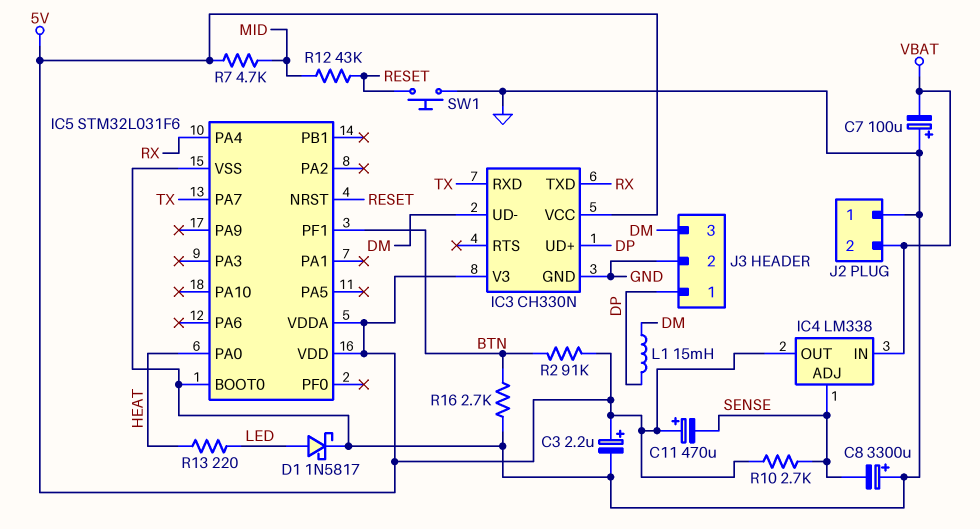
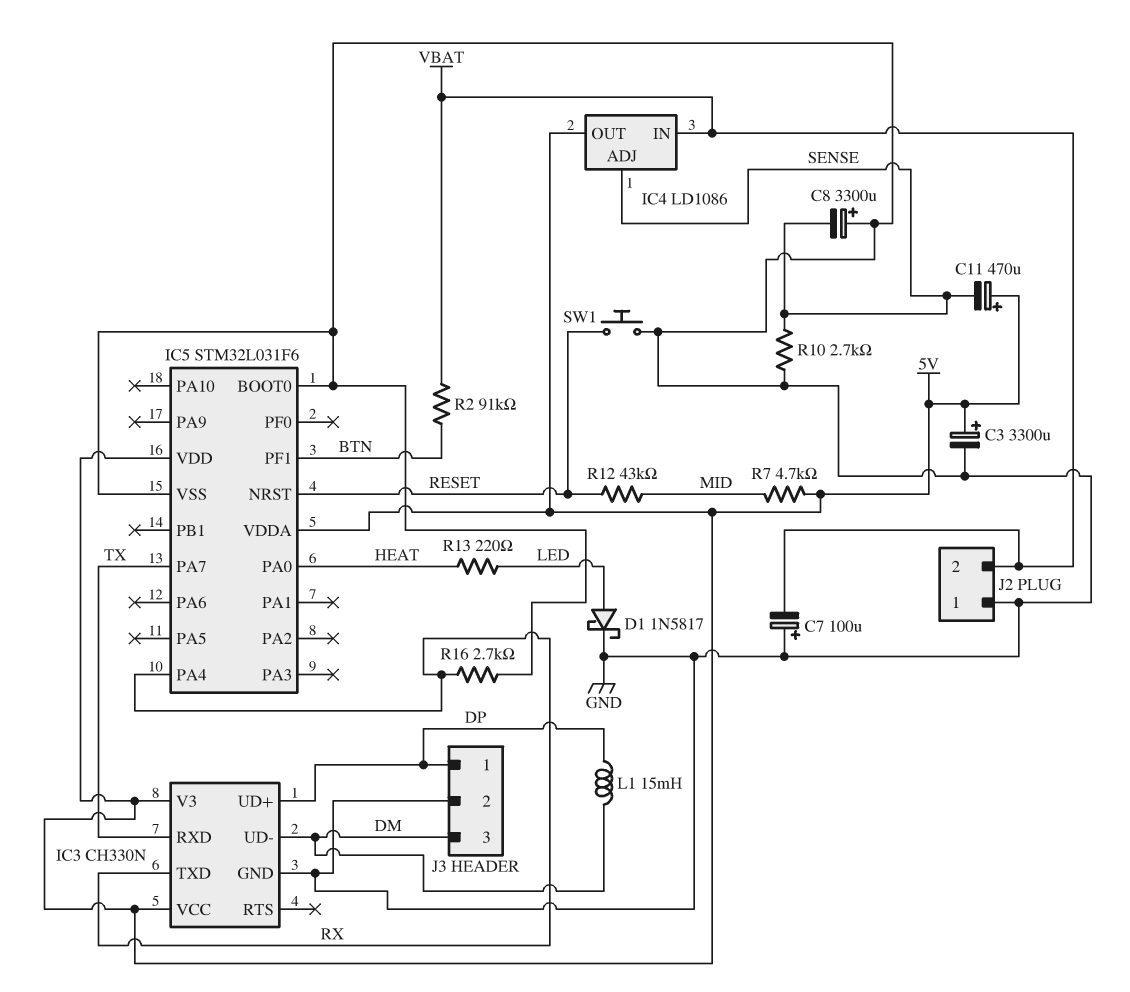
C3: 2.2uF (plus 5V, minus GND) -> 3300uF (plus 5V, minus GND)
IC4: LM338 -> LD1086
R2: 91k (5V, BTN) -> 91k (BTN, VBAT)
R10: 2.7k (5V, SENSE) -> 2.7k (GND, SENSE)
R16: 2.7k (BTN, GND) -> 2.7k (GND, RX)

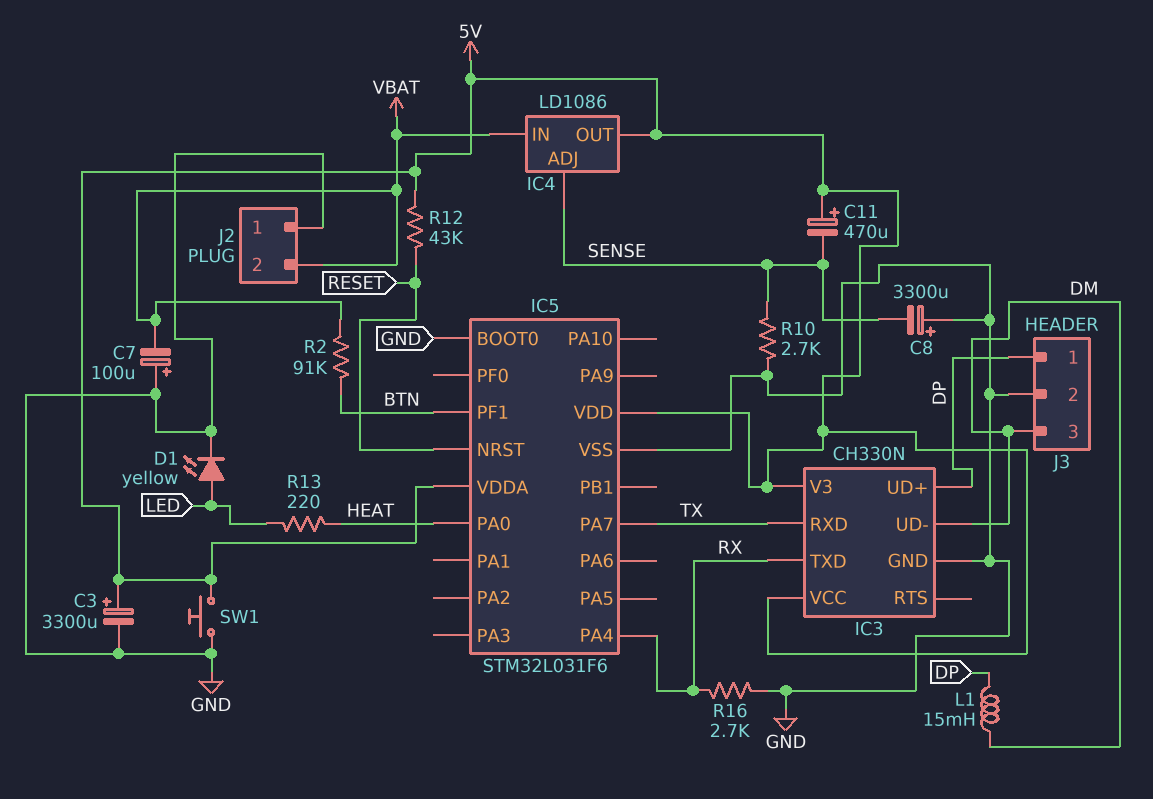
D1: schottky 1N5817 (A LED, K GND) -> LED yellow (A LED, K GND)
R7: 4.7k (5V, MID) -> none
R12: 43k (MID, RESET) -> 43k (5V, RESET)
SW1: button (GND, RESET) -> button (5V, GND)

